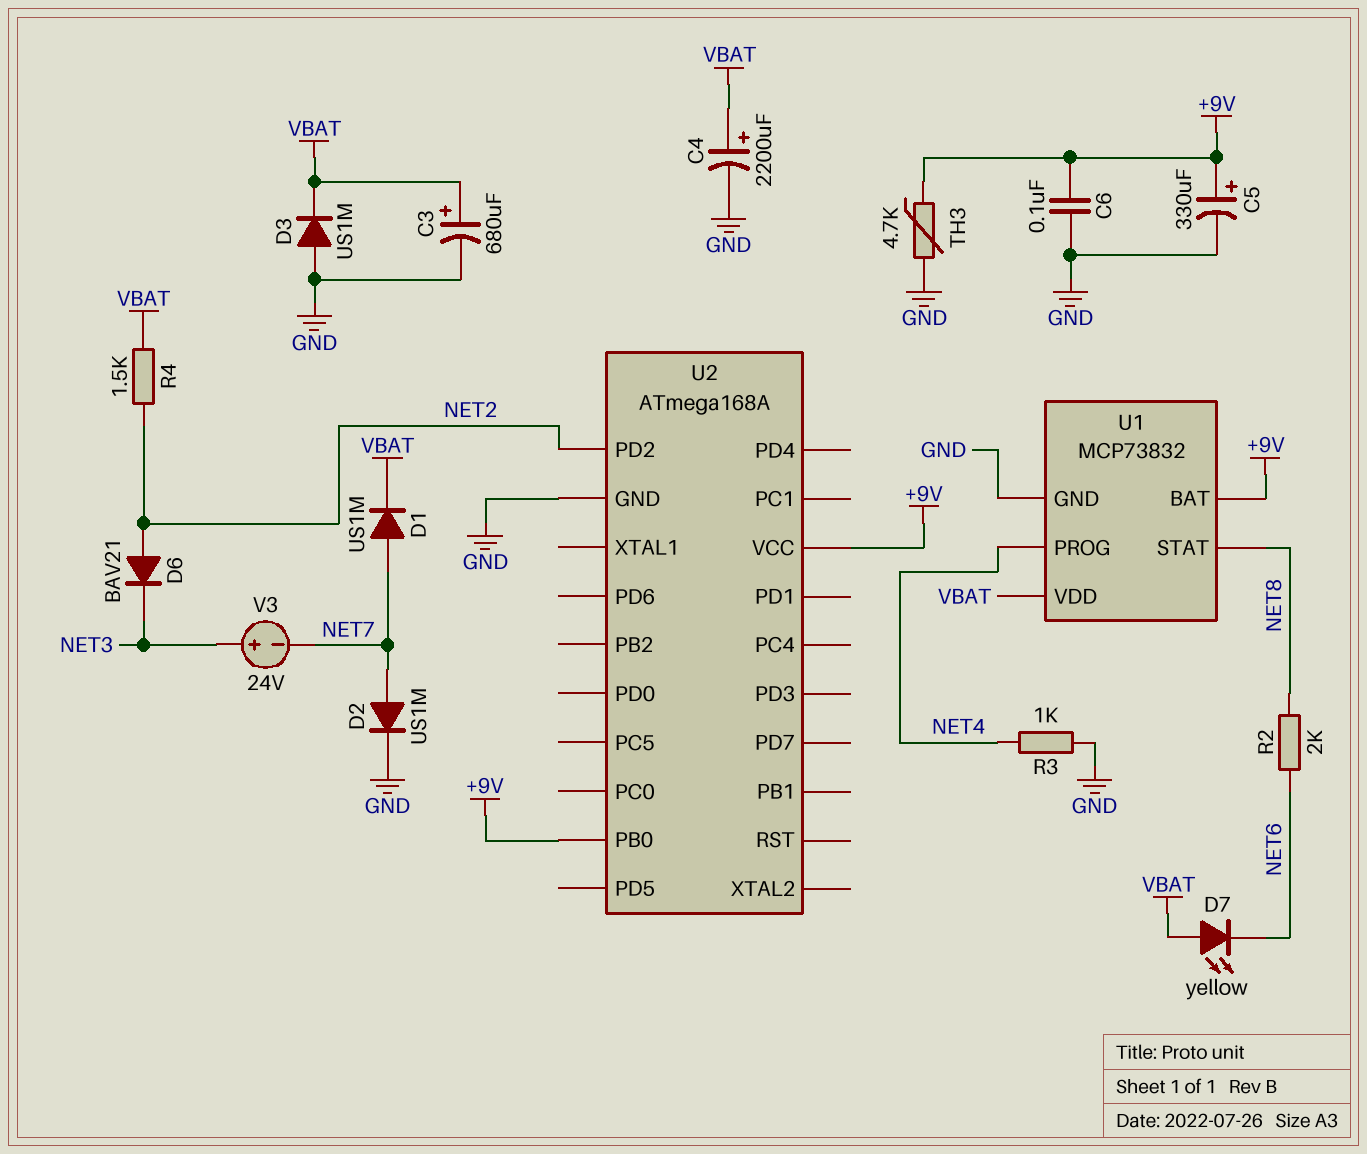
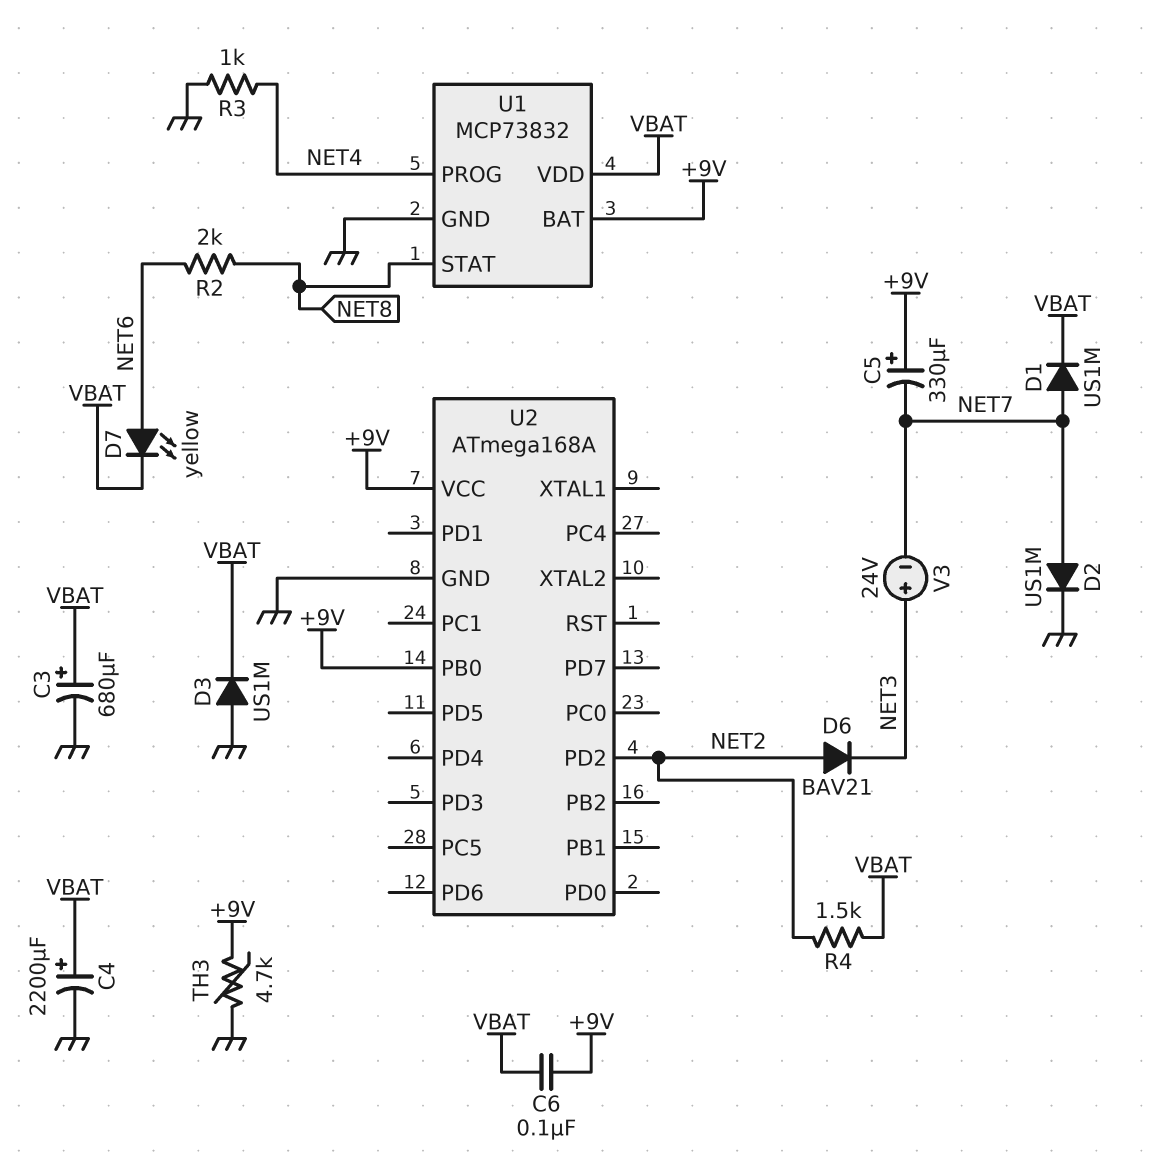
C5: 330uF (plus +9V, minus GND) -> 330uF (plus +9V, minus NET7)
C6: 100nF (+9V, GND) -> 100nF (+9V, VBAT)
D7: LED yellow (A VBAT, K NET6) -> LED yellow (A NET6, K VBAT)

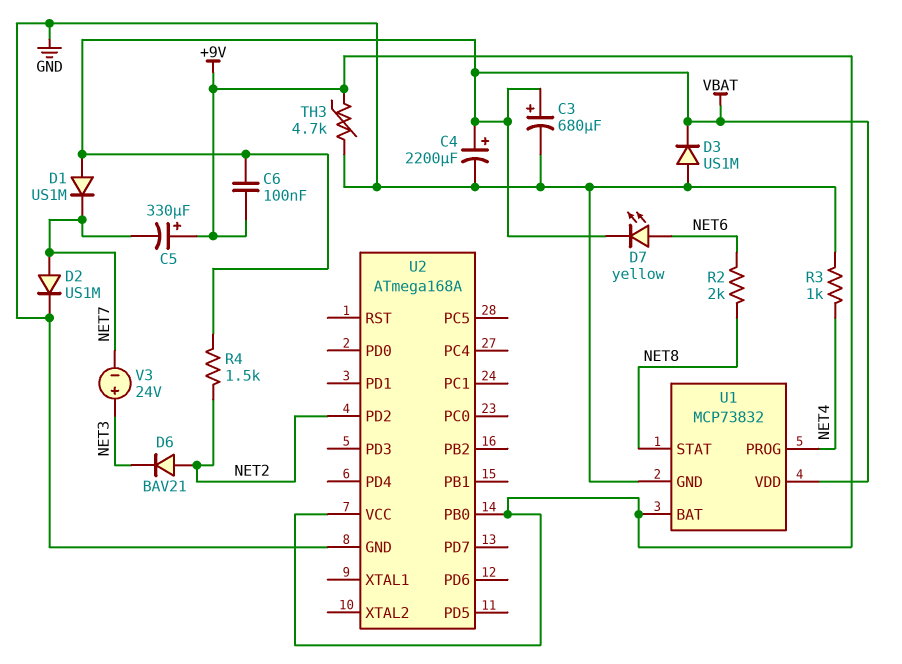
D1: diode US1M (A NET7, K VBAT) -> diode US1M (A VBAT, K NET7)

